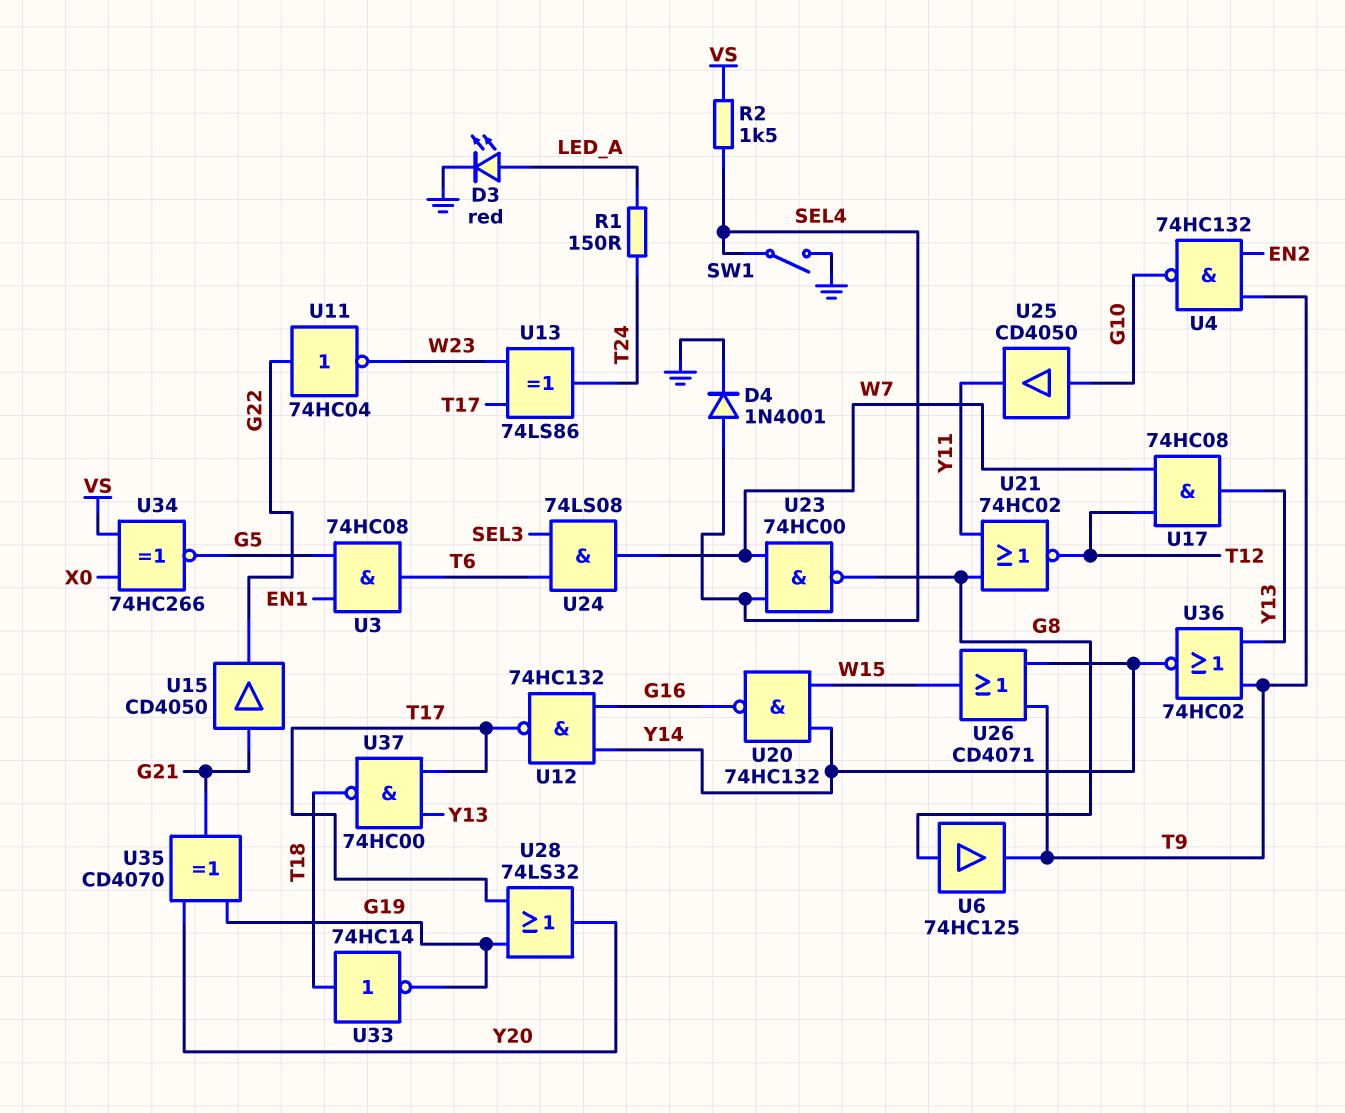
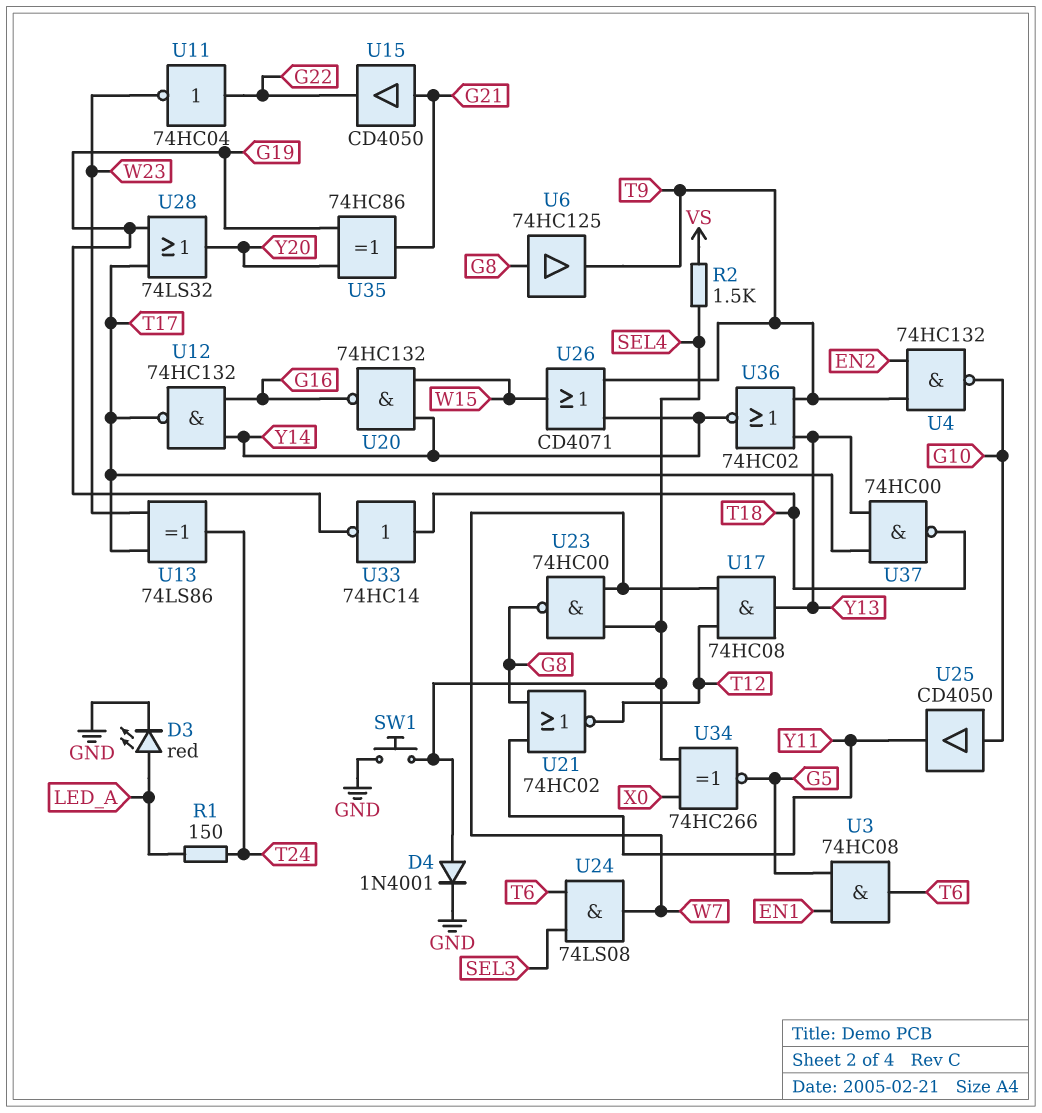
SW1: switch (GND, SEL4) -> button (GND, SEL4)
U34: XNOR 74HC266 (in VS, in X0, out G5) -> XNOR 74HC266 (in SEL4, in X0, out G5)
U35: XOR CD4070 (in G19, in Y20, out G21) -> XOR 74HC86 (in G19, in Y20, out G21)

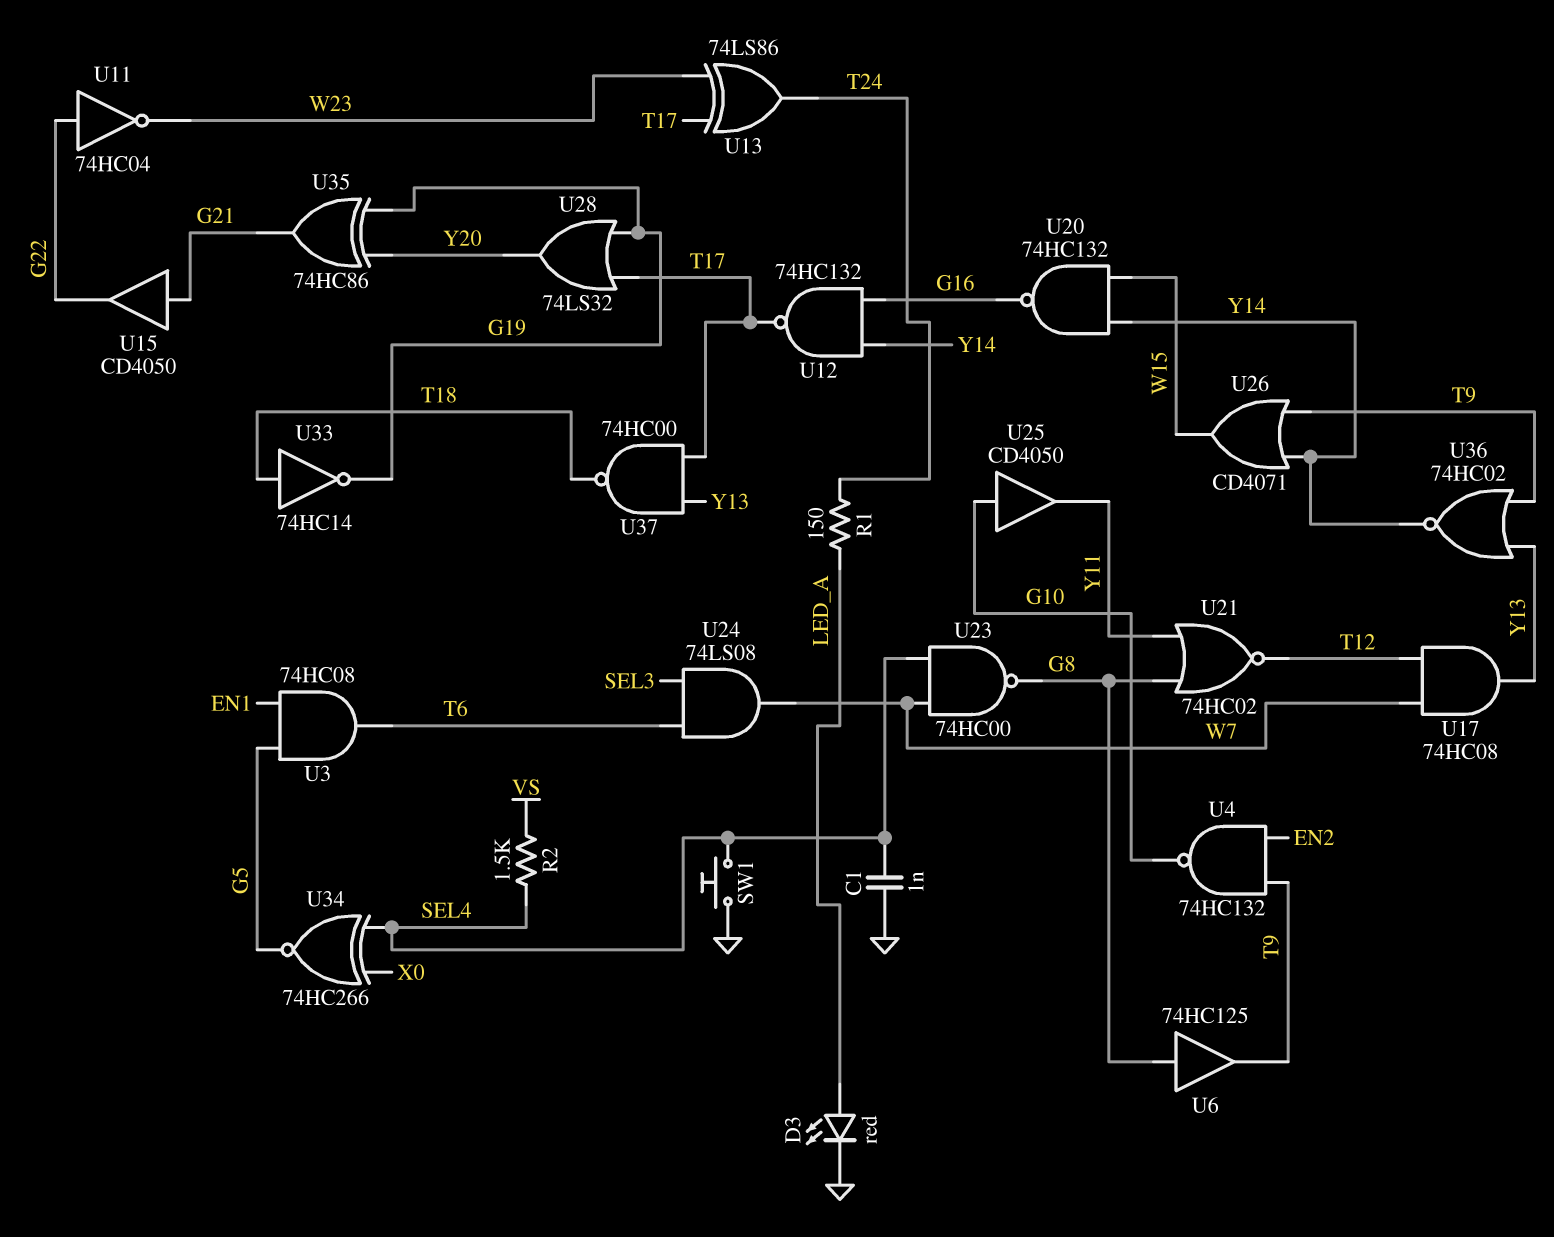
C1: none -> 1nF (GND, SEL4)
D4: diode 1N4001 (A SEL4, K GND) -> none

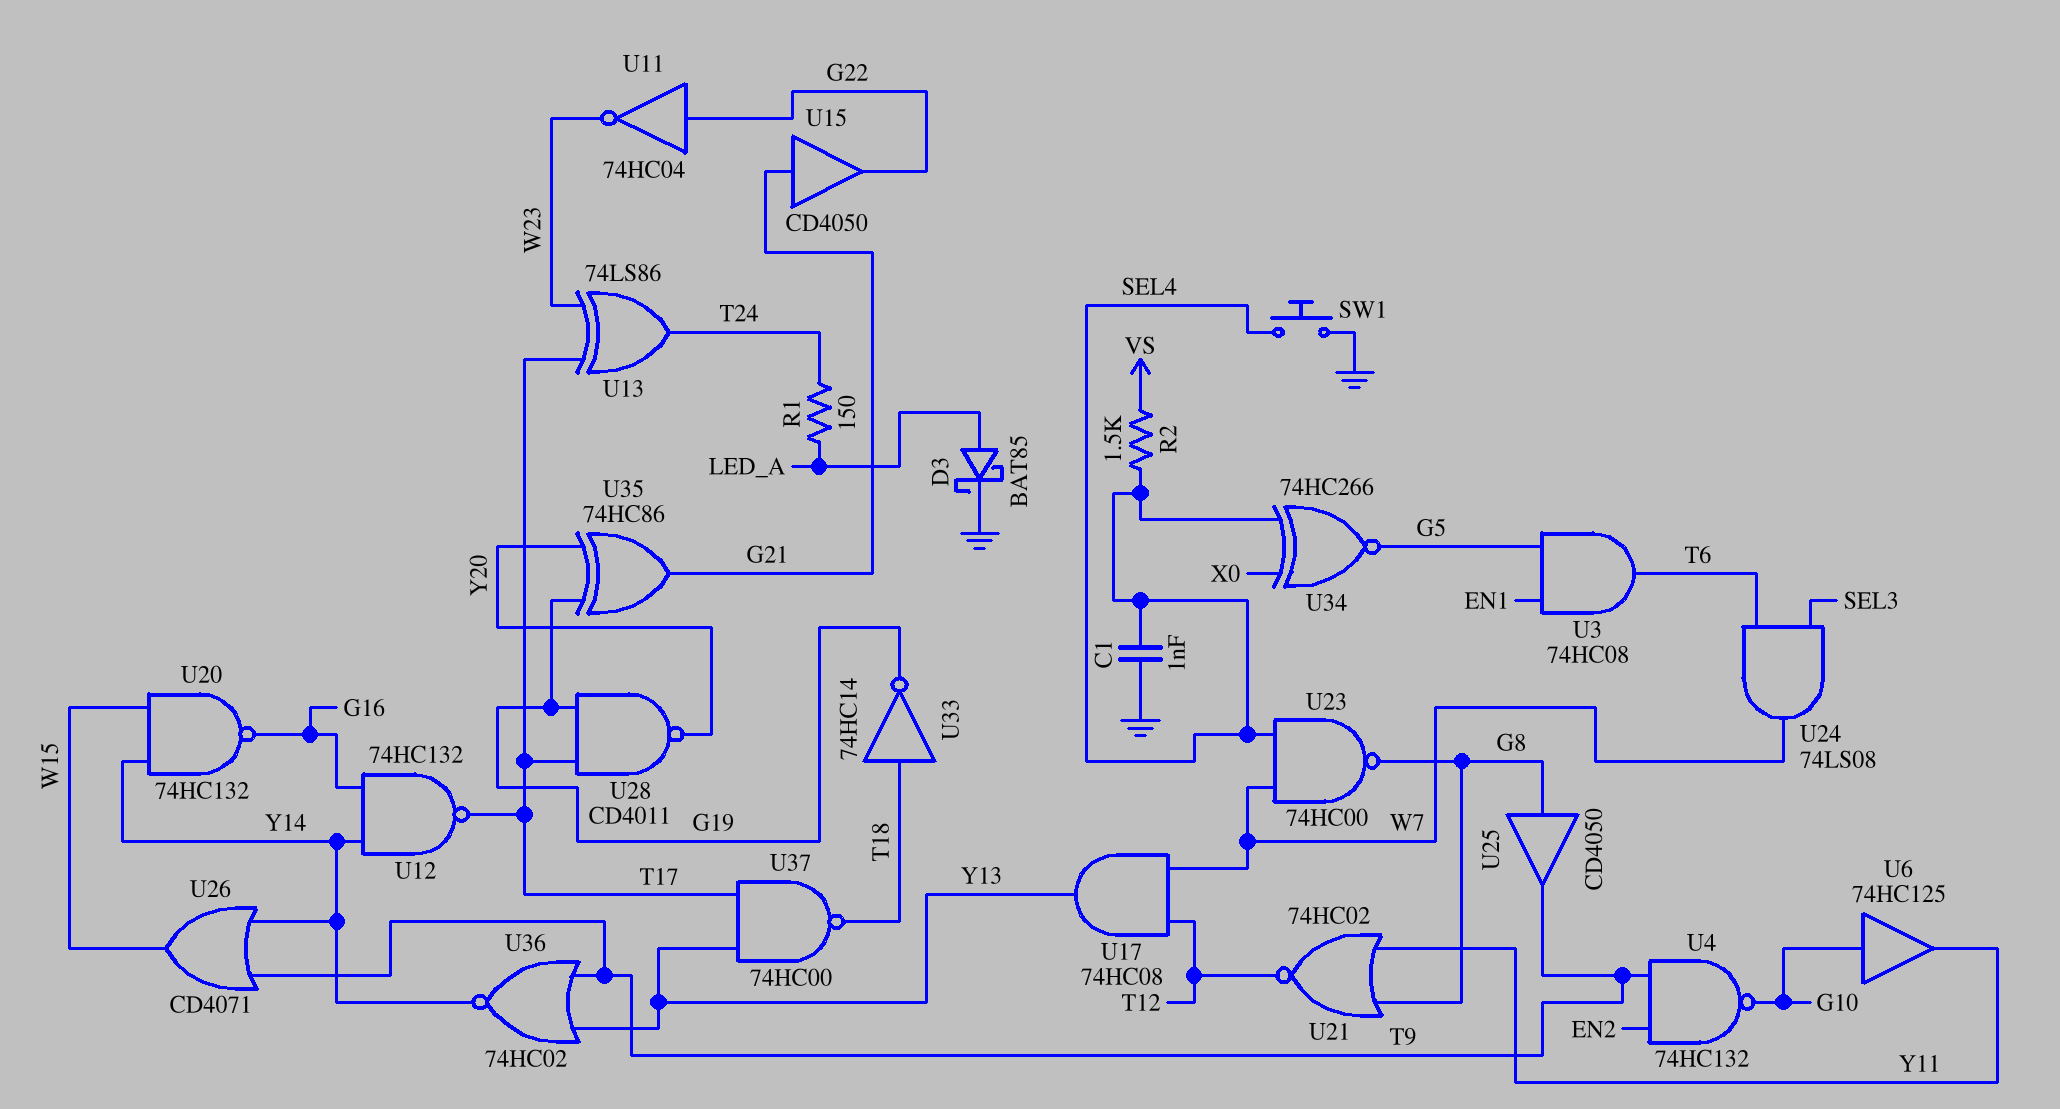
D3: LED red (A LED_A, K GND) -> schottky BAT85 (A LED_A, K GND)
U6: buffer 74HC125 (in G8, out T9) -> buffer 74HC125 (in G10, out Y11)
U25: buffer CD4050 (in G10, out Y11) -> buffer CD4050 (in G8, out T9)
U28: OR 74LS32 (in G19, in T17, out Y20) -> NAND CD4011 (in G19, in T17, out Y20)

